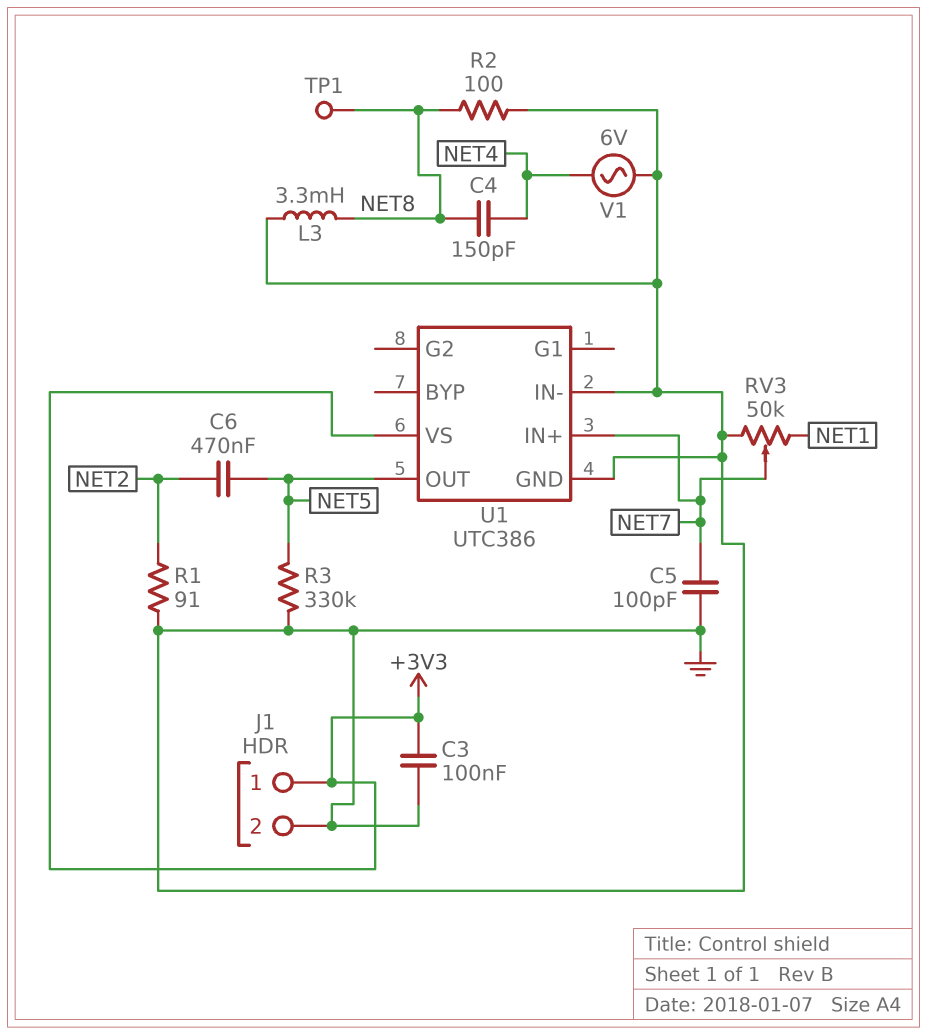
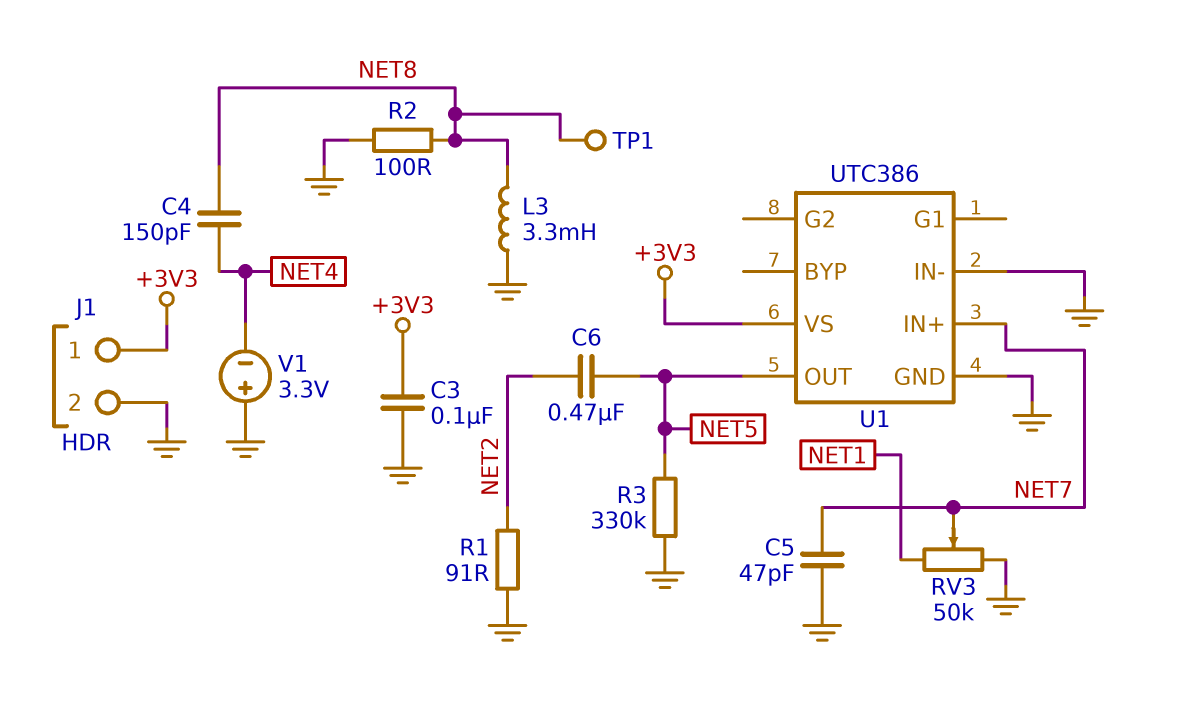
C5: 100pF (GND, NET7) -> 47pF (GND, NET7)
V1: AC 6V (GND, NET4) -> 3.3V (plus GND, minus NET4)

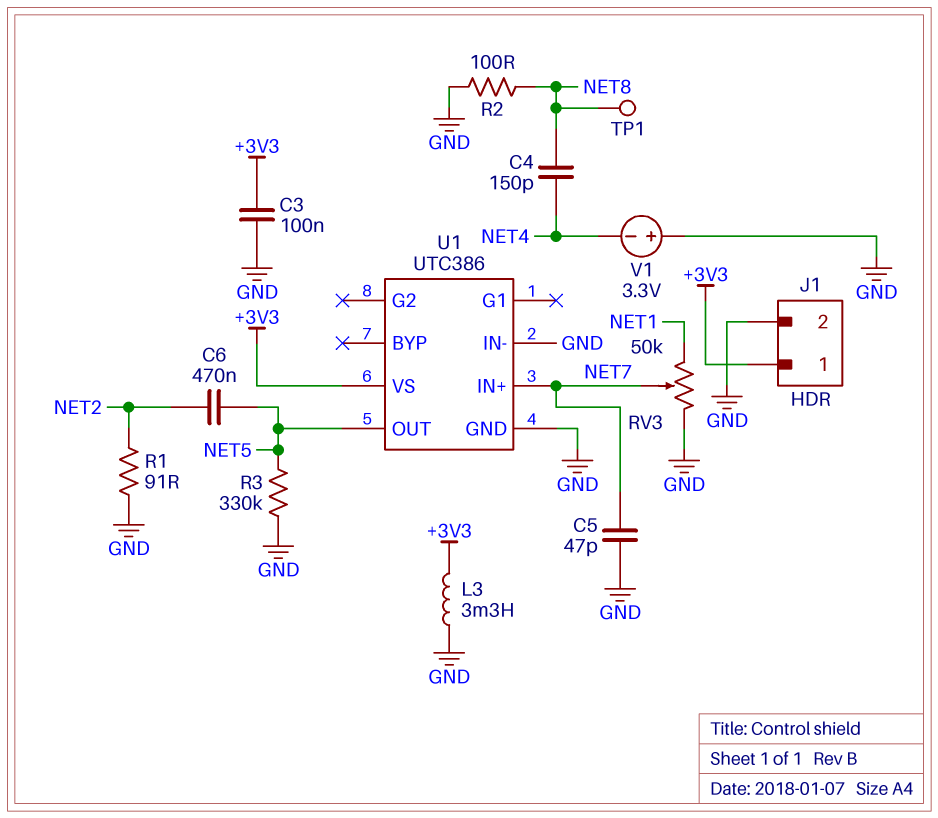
L3: 3.3mH (GND, NET8) -> 3.3mH (+3V3, GND)

